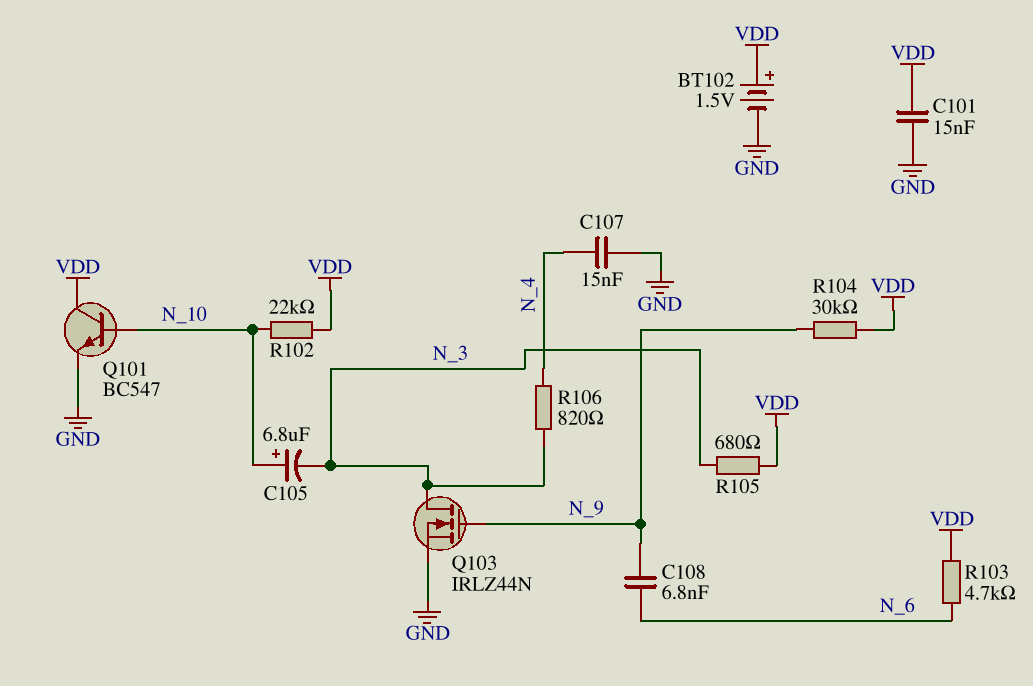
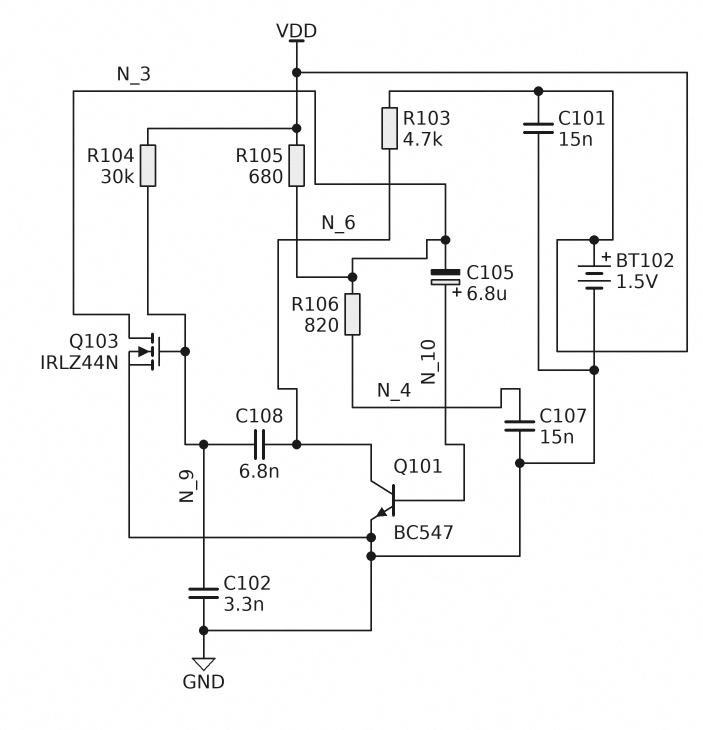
C102: none -> 3.3nF (GND, N_9)
Q101: NPN BC547 (B N_10, C VDD, E GND) -> NPN BC547 (B N_10, C N_6, E GND)
R102: 22k (N_10, VDD) -> none

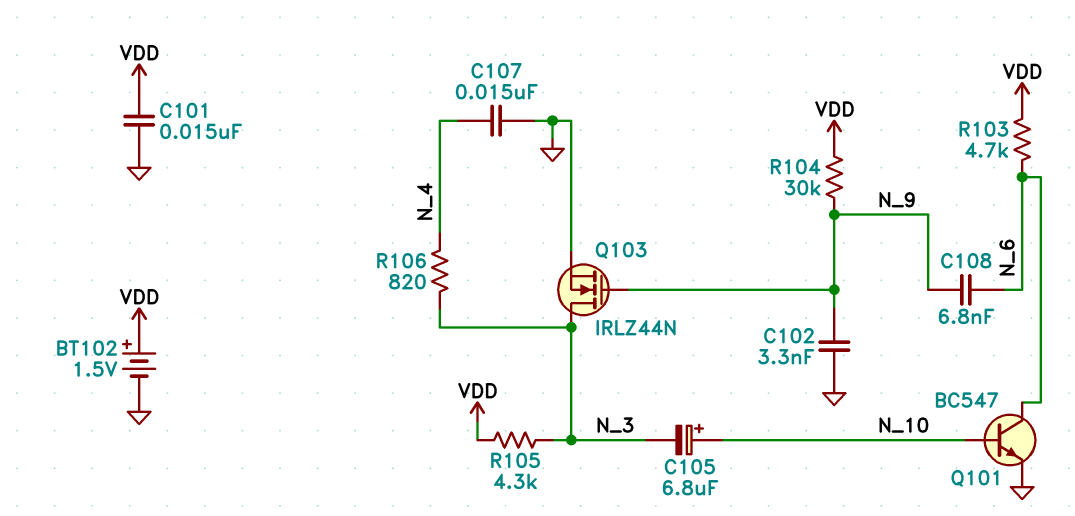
R105: 680 (N_3, VDD) -> 4.3k (N_3, VDD)

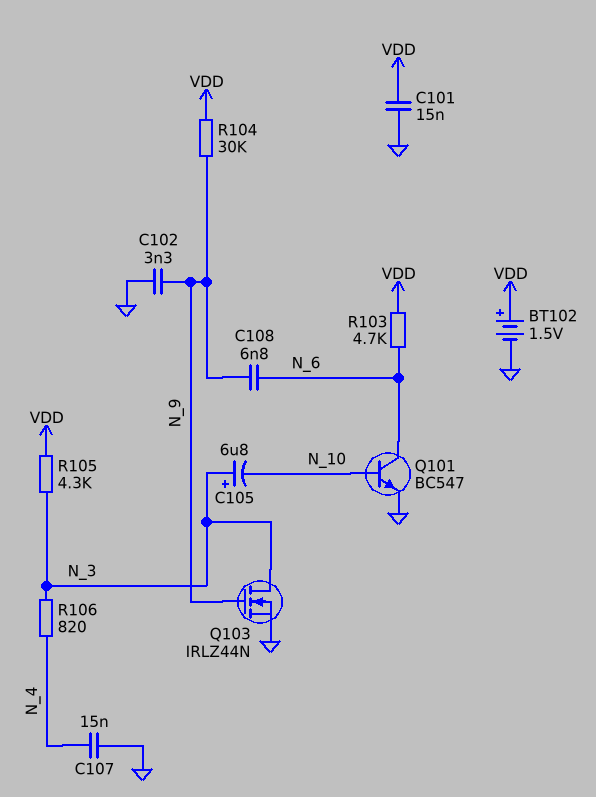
C105: 6.8uF (plus N_10, minus N_3) -> 6.8uF (plus N_3, minus N_10)

